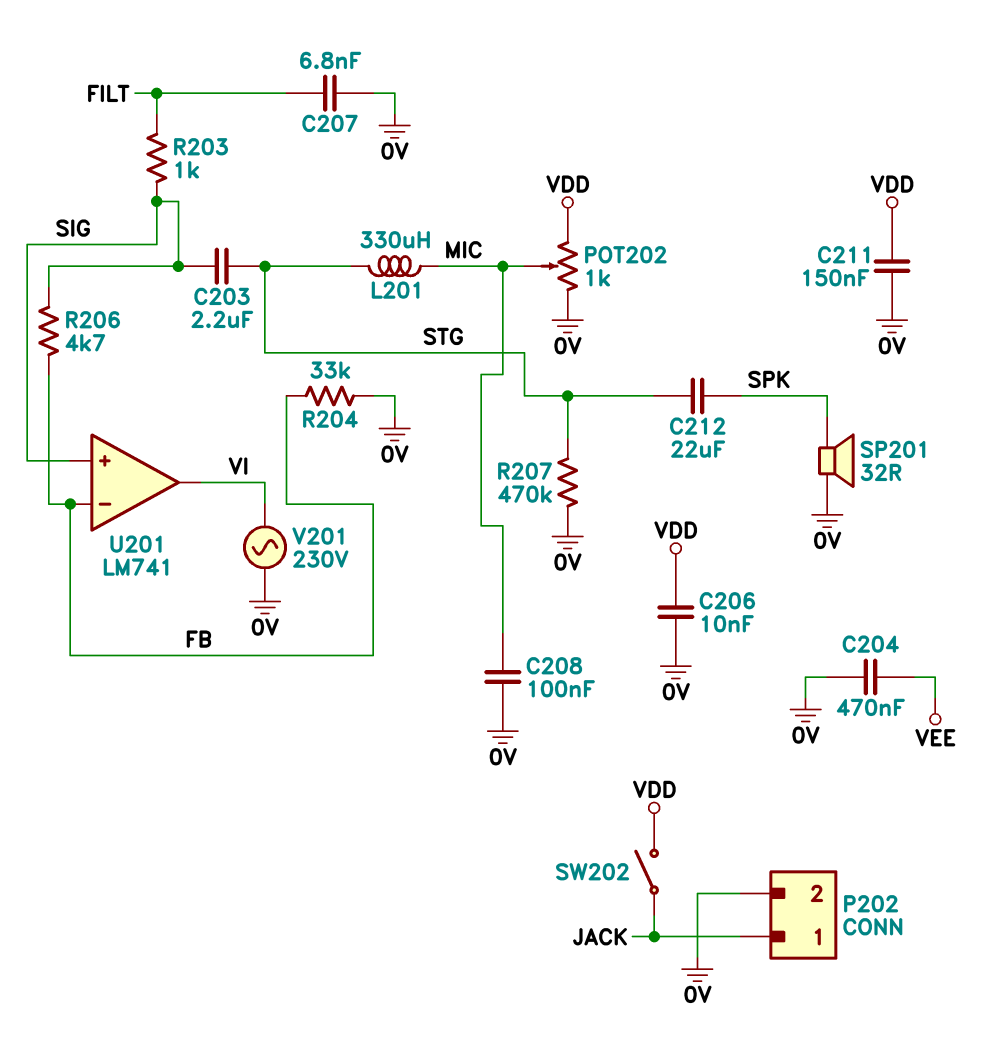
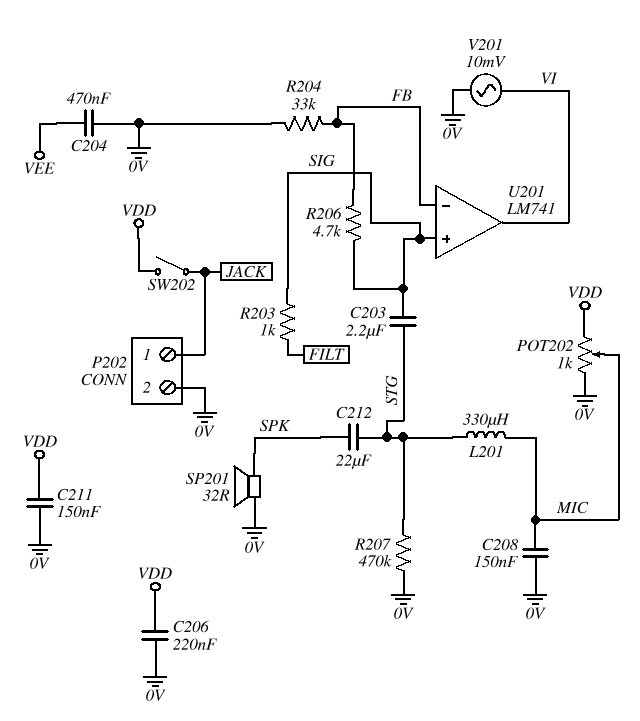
C206: 10nF (0V, VDD) -> 220nF (0V, VDD)
C207: 6.8nF (0V, FILT) -> none
C208: 100nF (0V, MIC) -> 150nF (0V, MIC)
V201: AC 230V (0V, VI) -> AC 10mV (0V, VI)

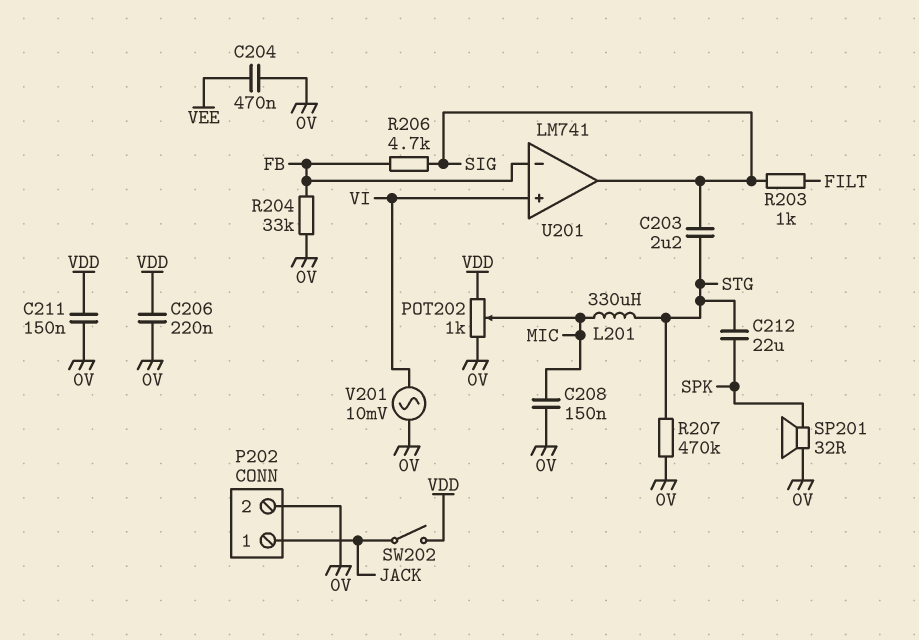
U201 pin in+: SIG -> VI
U201 pin out: VI -> SIG

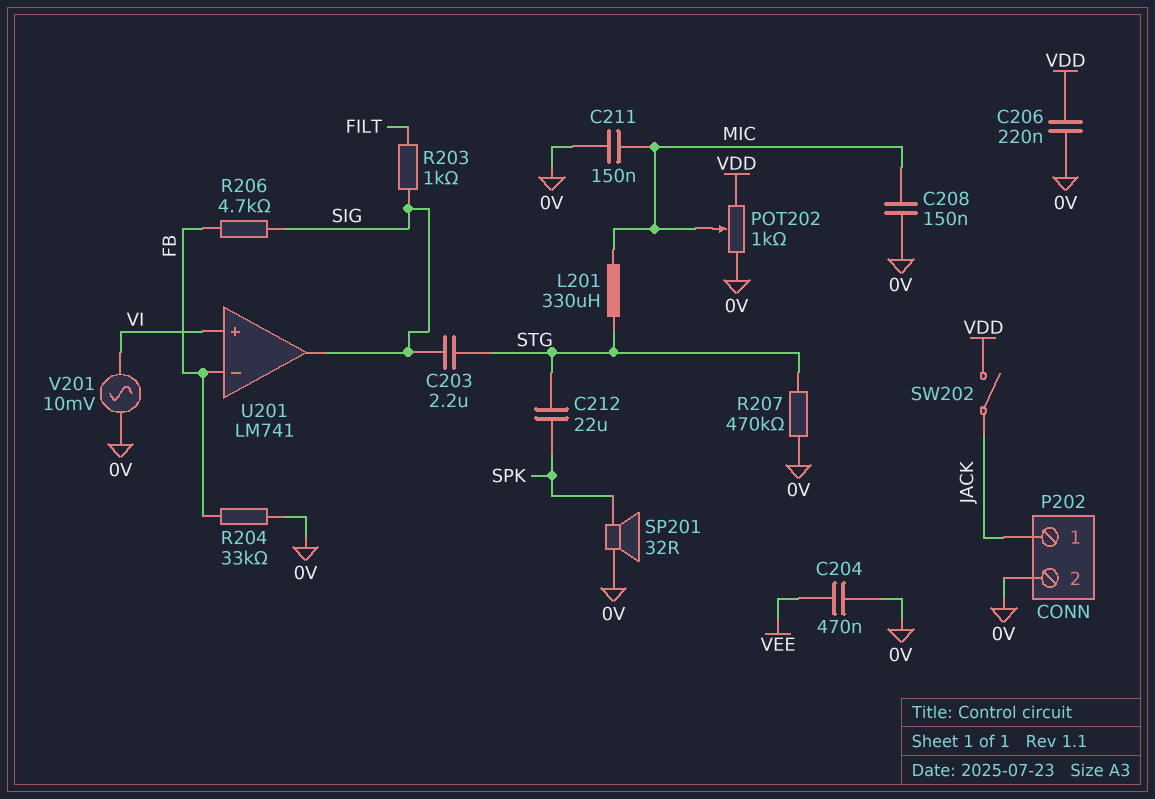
C211: 150nF (0V, VDD) -> 150nF (0V, MIC)

